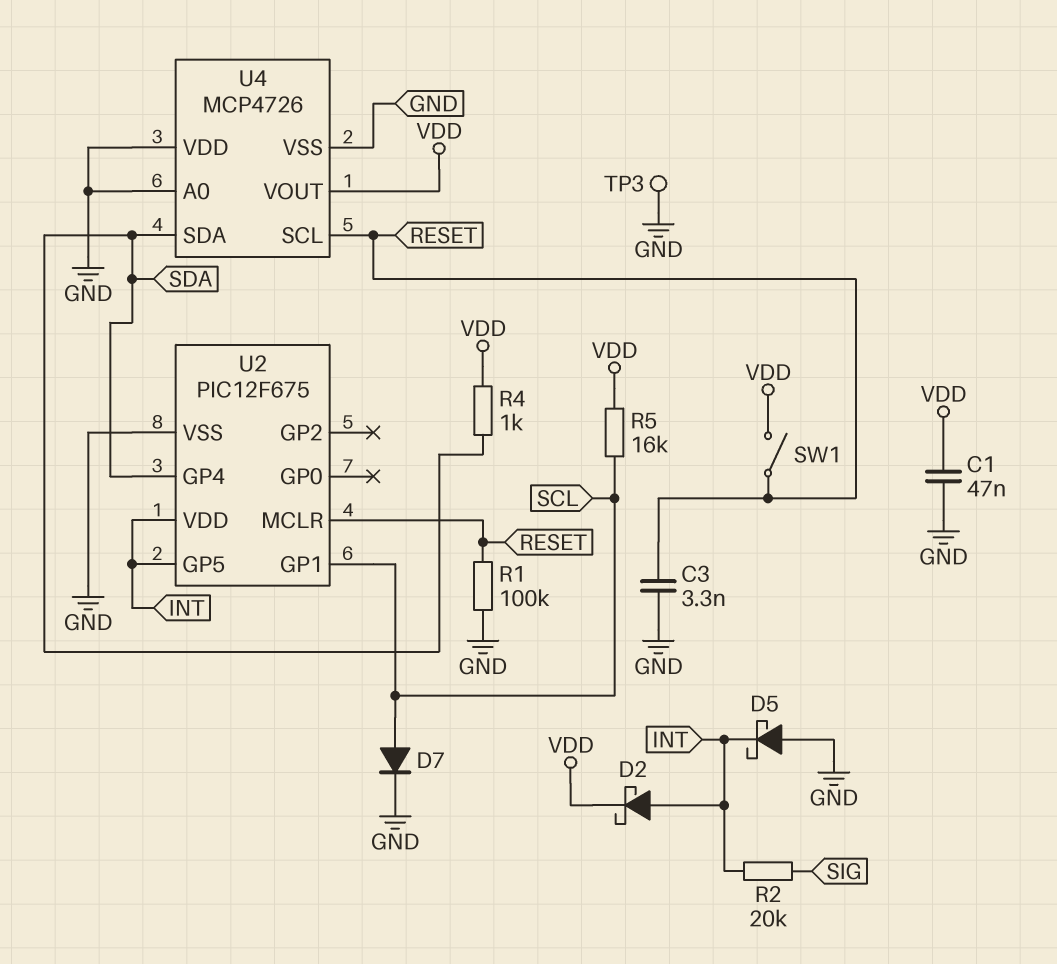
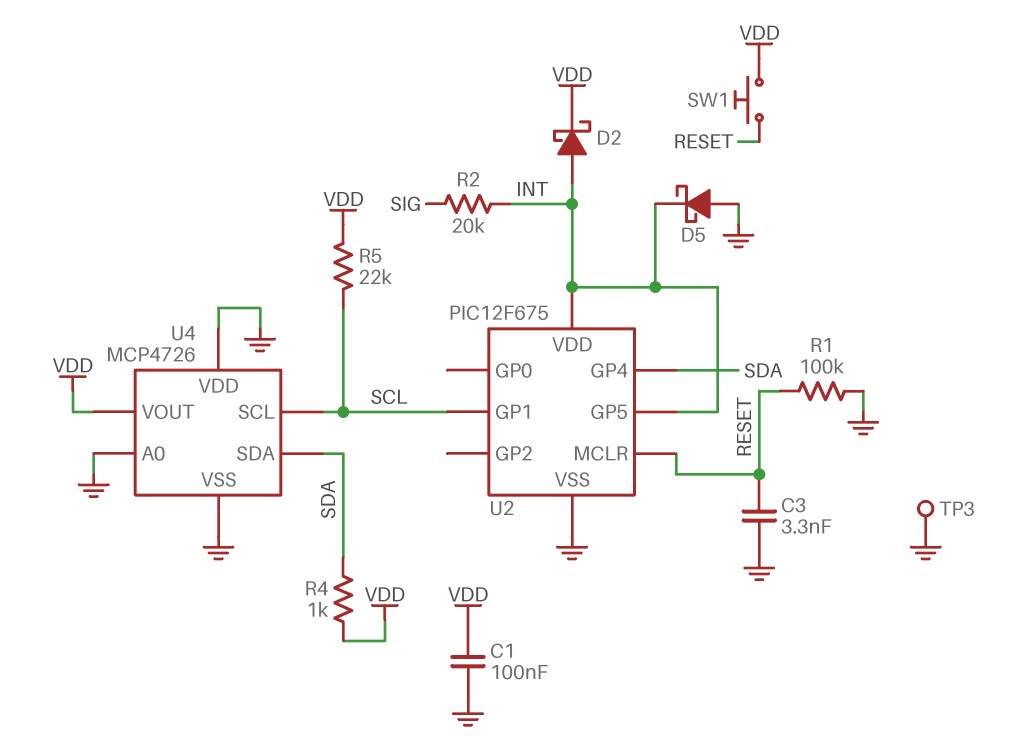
C1: 47nF (GND, VDD) -> 100nF (GND, VDD)
D7: diode (A SCL, K GND) -> none
R5: 16k (SCL, VDD) -> 22k (SCL, VDD)
SW1: switch (RESET, VDD) -> button (RESET, VDD)
U4 pin SCL: RESET -> SCL

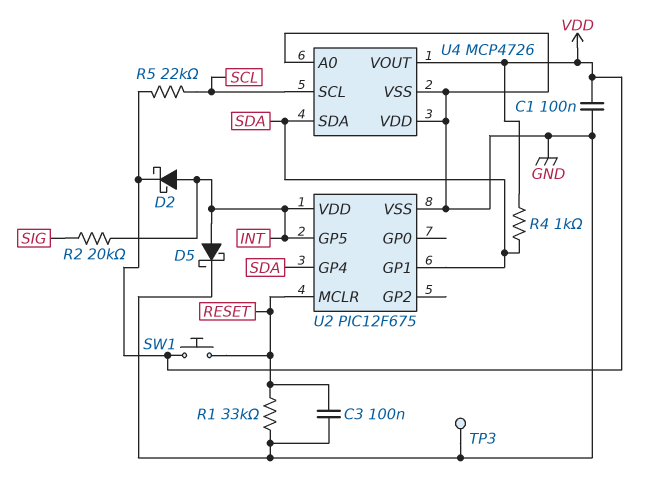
C3: 3.3nF (GND, RESET) -> 100nF (GND, RESET)
D5: schottky (A GND, K INT) -> schottky (A INT, K GND)
R1: 100k (GND, RESET) -> 33k (GND, RESET)
U2 pin GP1: SCL -> SDA

